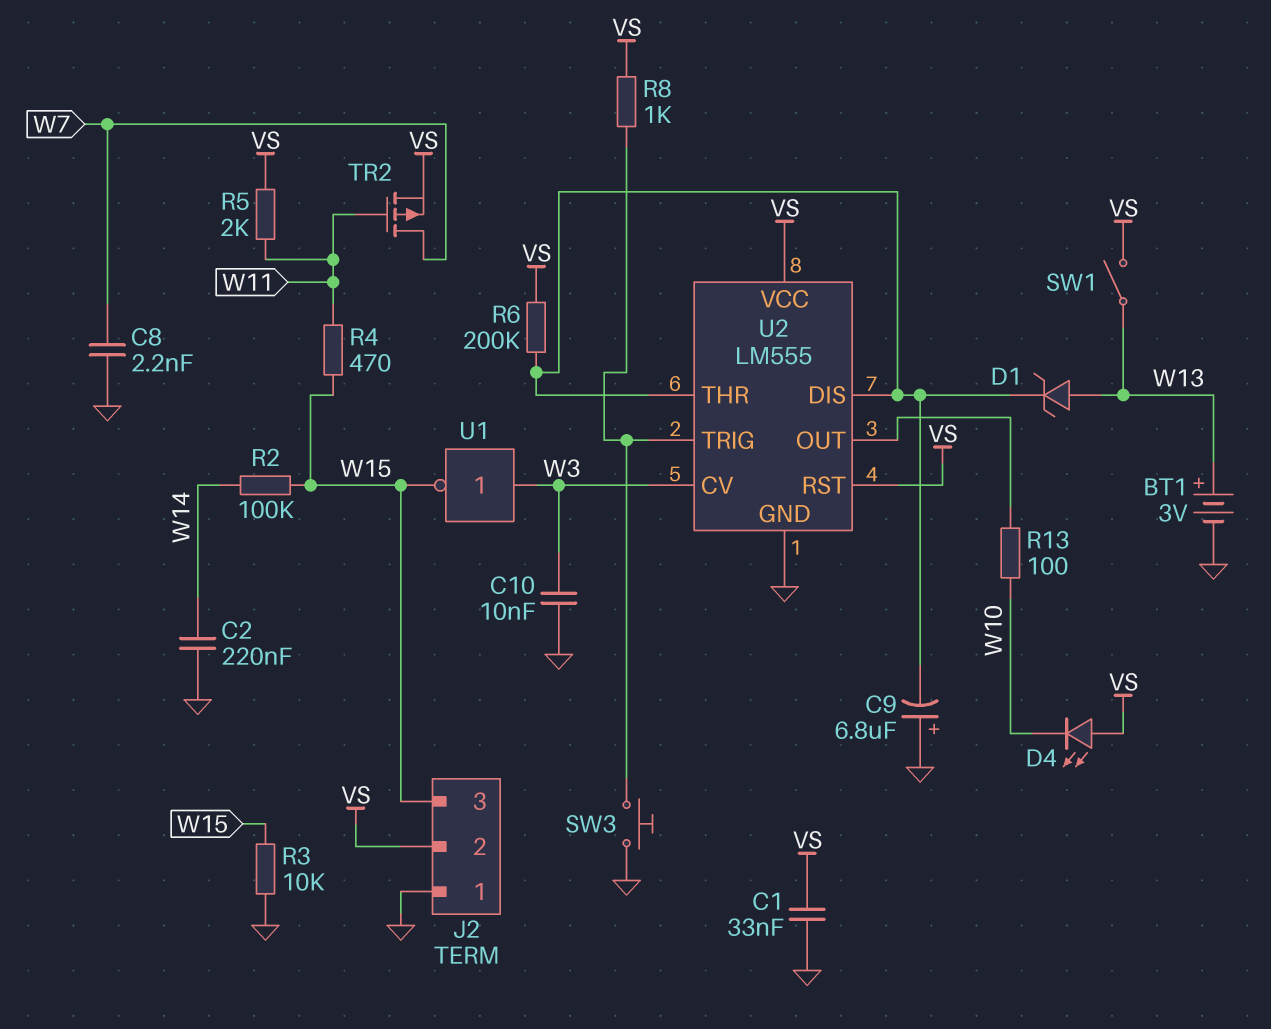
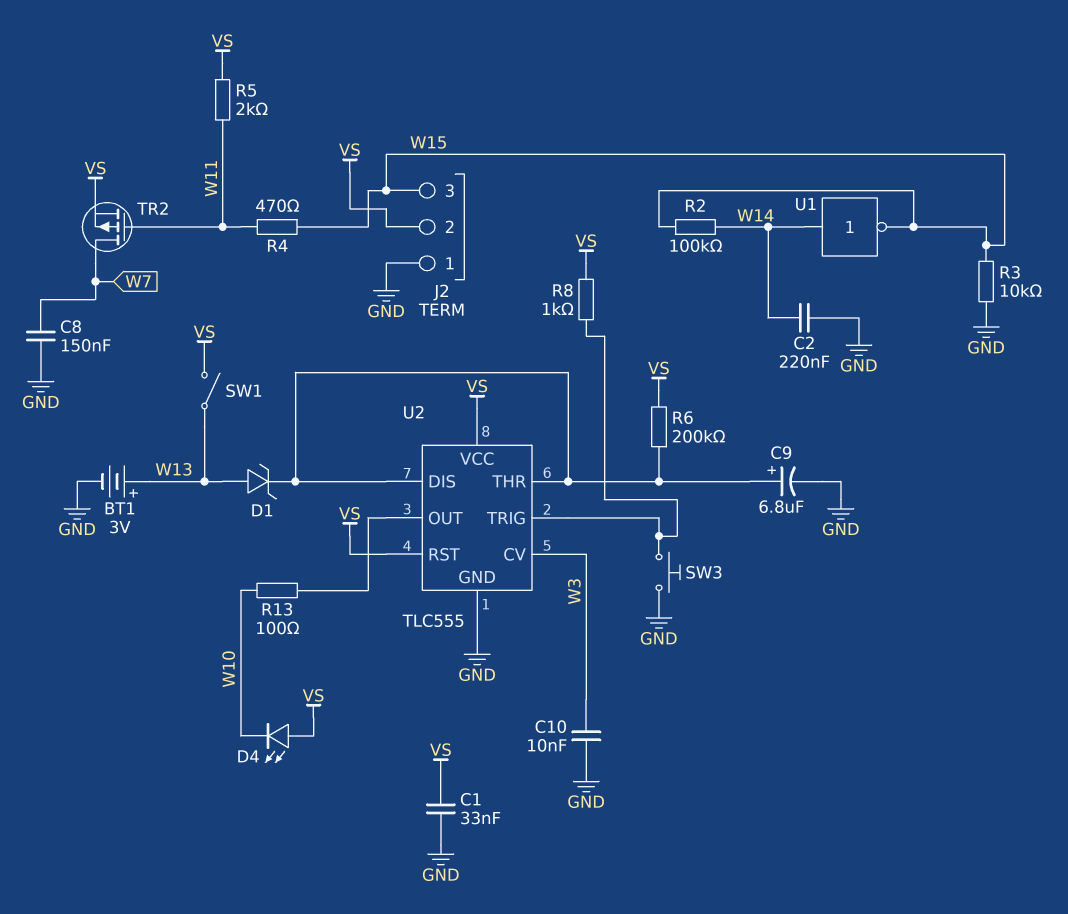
C8: 2.2nF (GND, W7) -> 150nF (GND, W7)
C9: 6.8uF (plus GND, minus U2/DIS) -> 6.8uF (plus U2/DIS, minus GND)
U1: NOT (in W3, out W15) -> NOT (in W14, out W15)
U2: LM555 -> TLC555

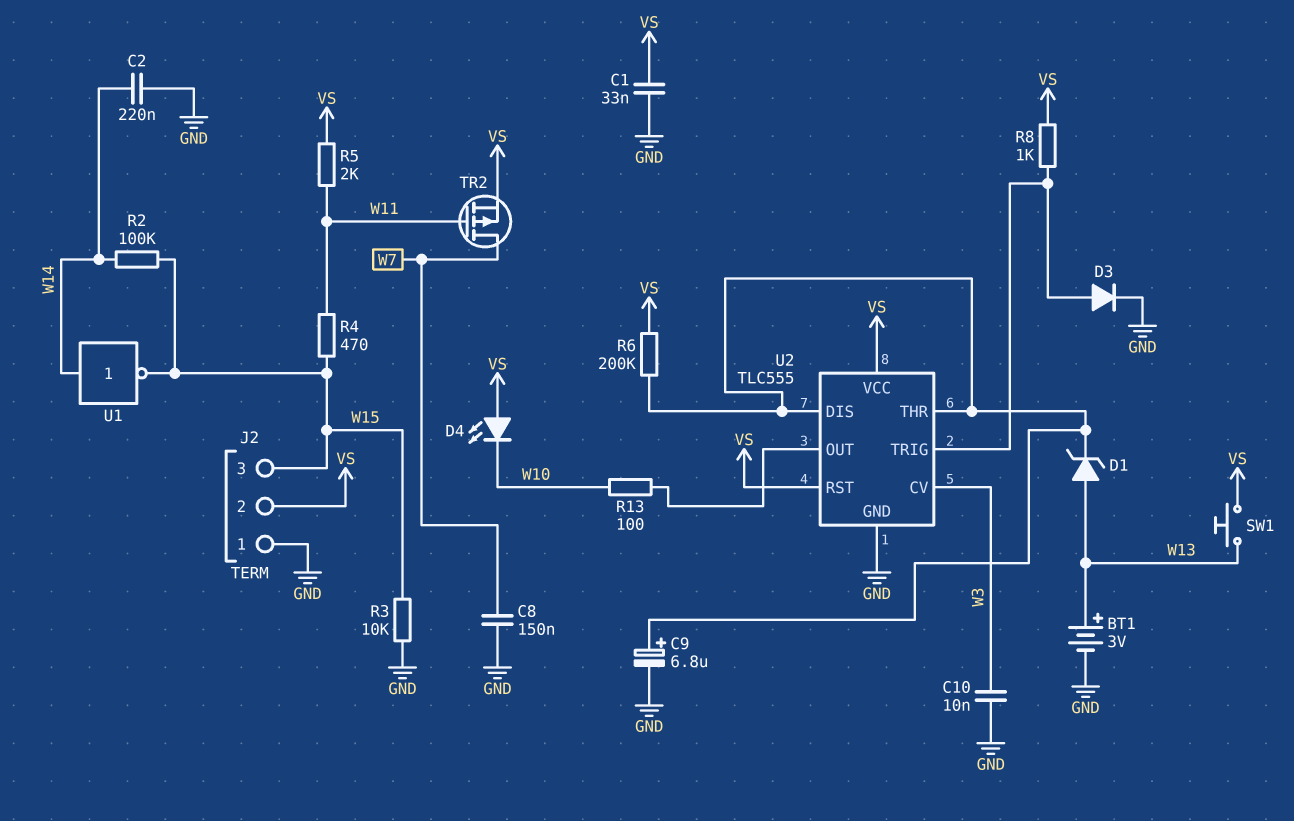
D3: none -> diode (A U2/TRIG, K GND)
SW1: switch (VS, W13) -> button (VS, W13)
SW3: button (GND, U2/TRIG) -> none

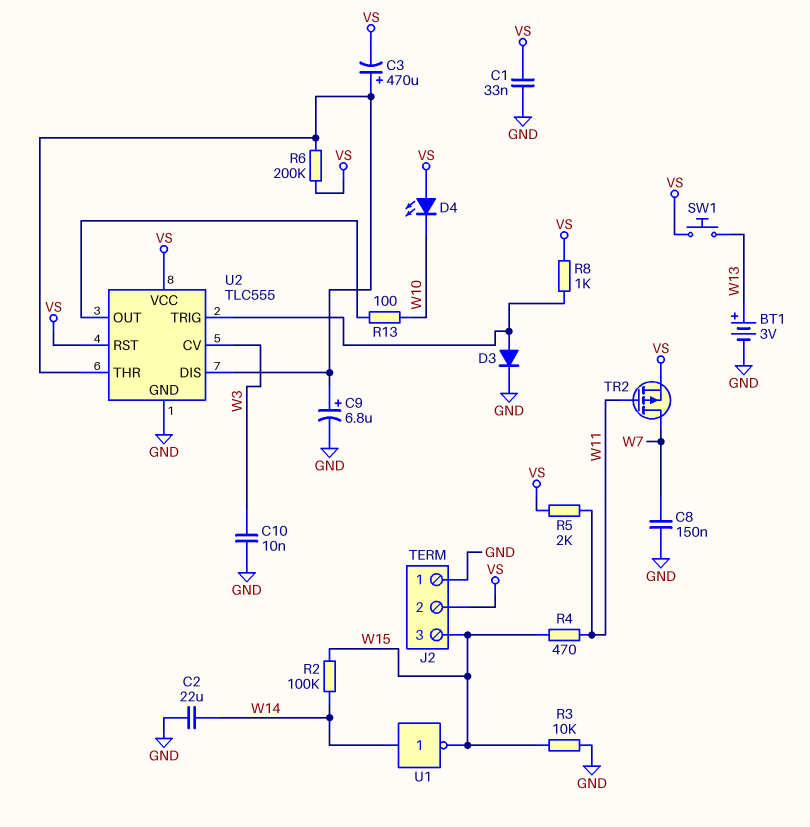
C2: 220nF (GND, W14) -> 22uF (GND, W14)
C3: none -> 470uF (plus U2/DIS, minus VS)
D1: zener (A W13, K U2/DIS) -> none

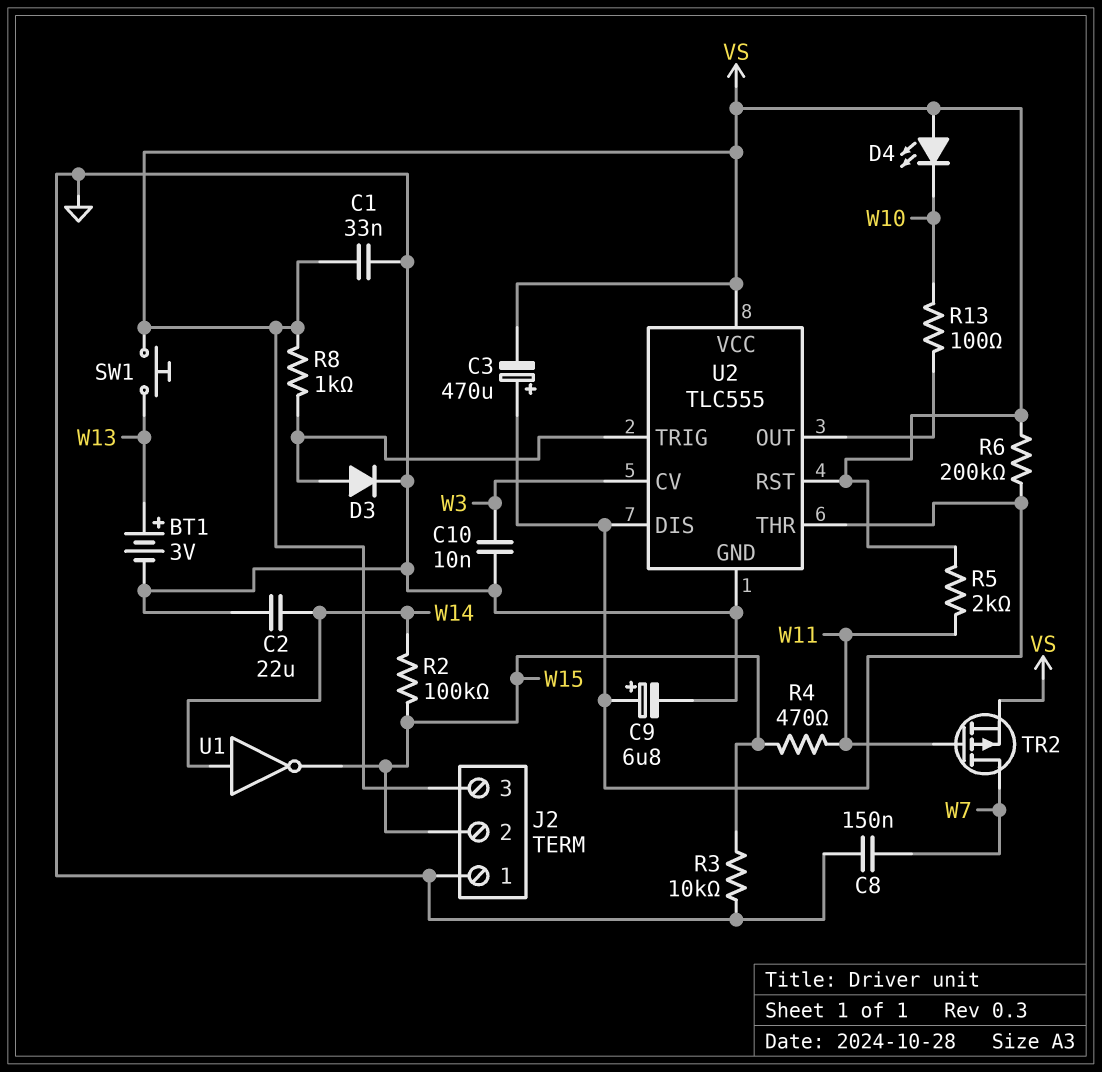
J2 pin 2: VS -> W15
J2 pin 3: W15 -> VS

